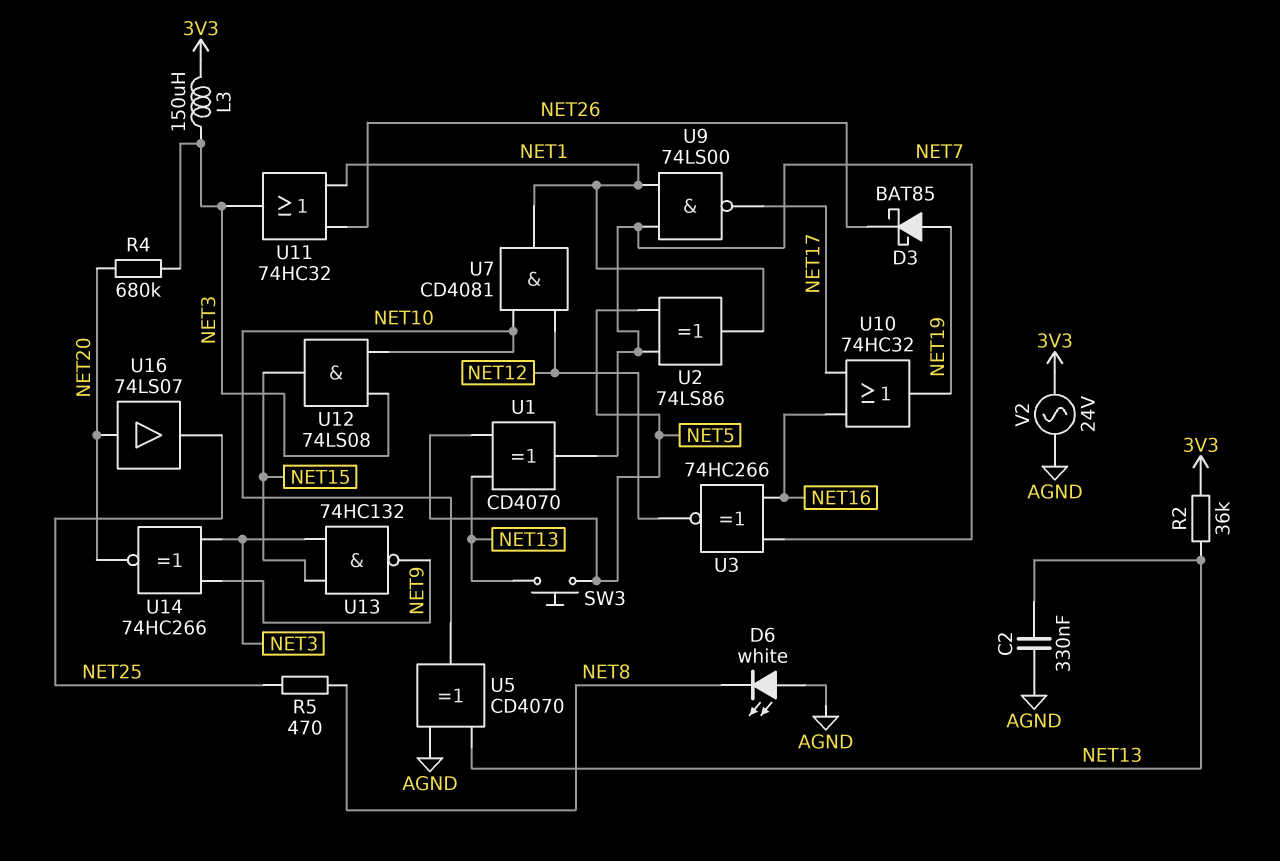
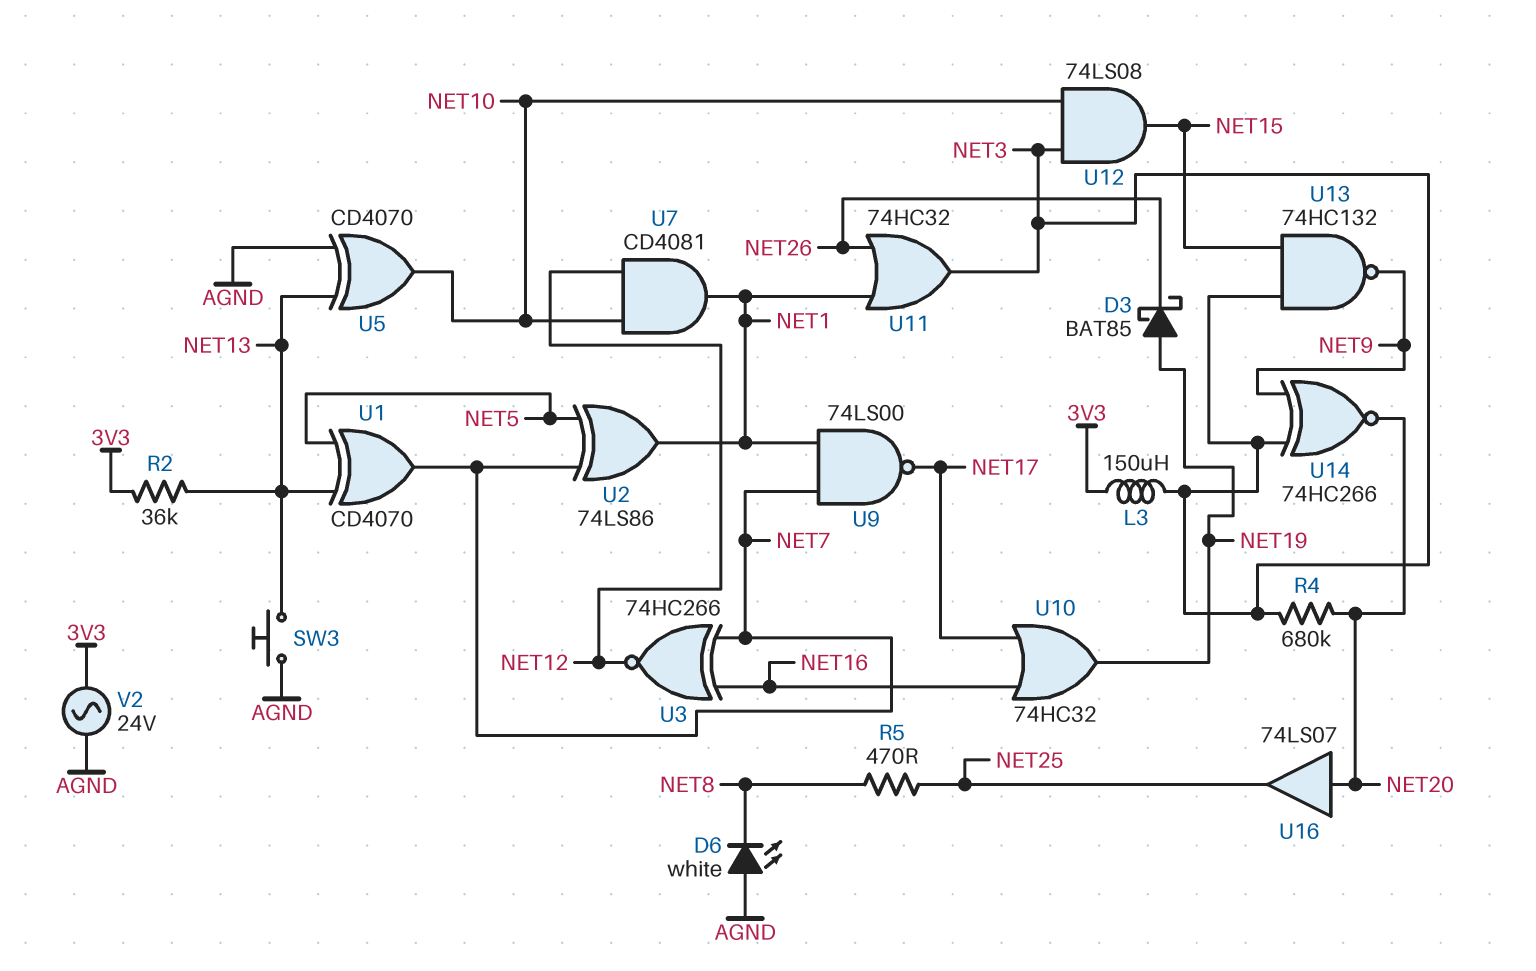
C2: 330nF (AGND, NET13) -> none
SW3: button (NET5, NET13) -> button (AGND, NET13)

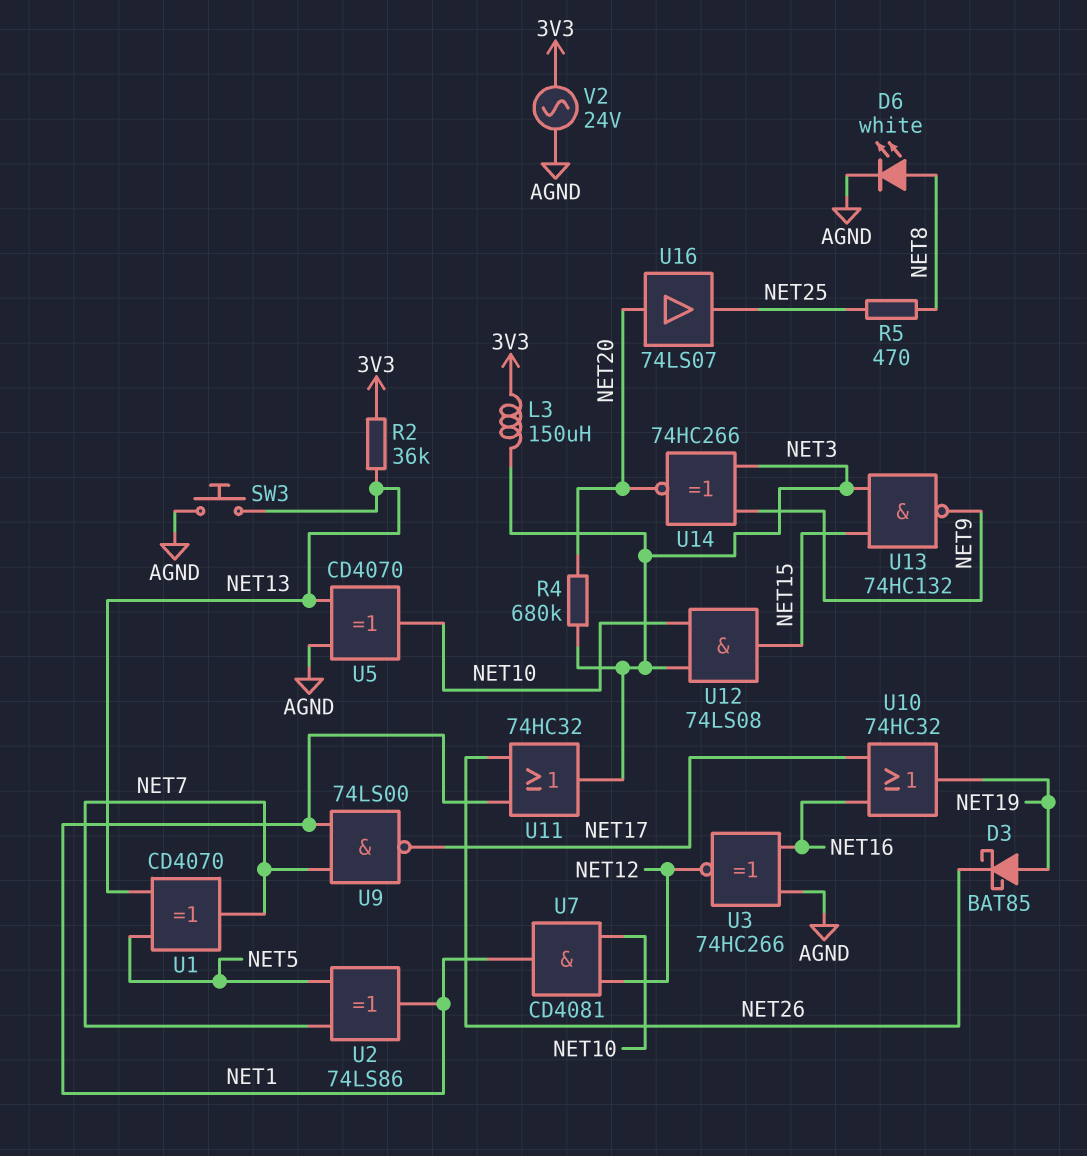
D6: LED white (A AGND, K NET8) -> LED white (A NET8, K AGND)
U3: XNOR 74HC266 (in NET7, in NET16, out NET12) -> XNOR 74HC266 (in AGND, in NET16, out NET12)

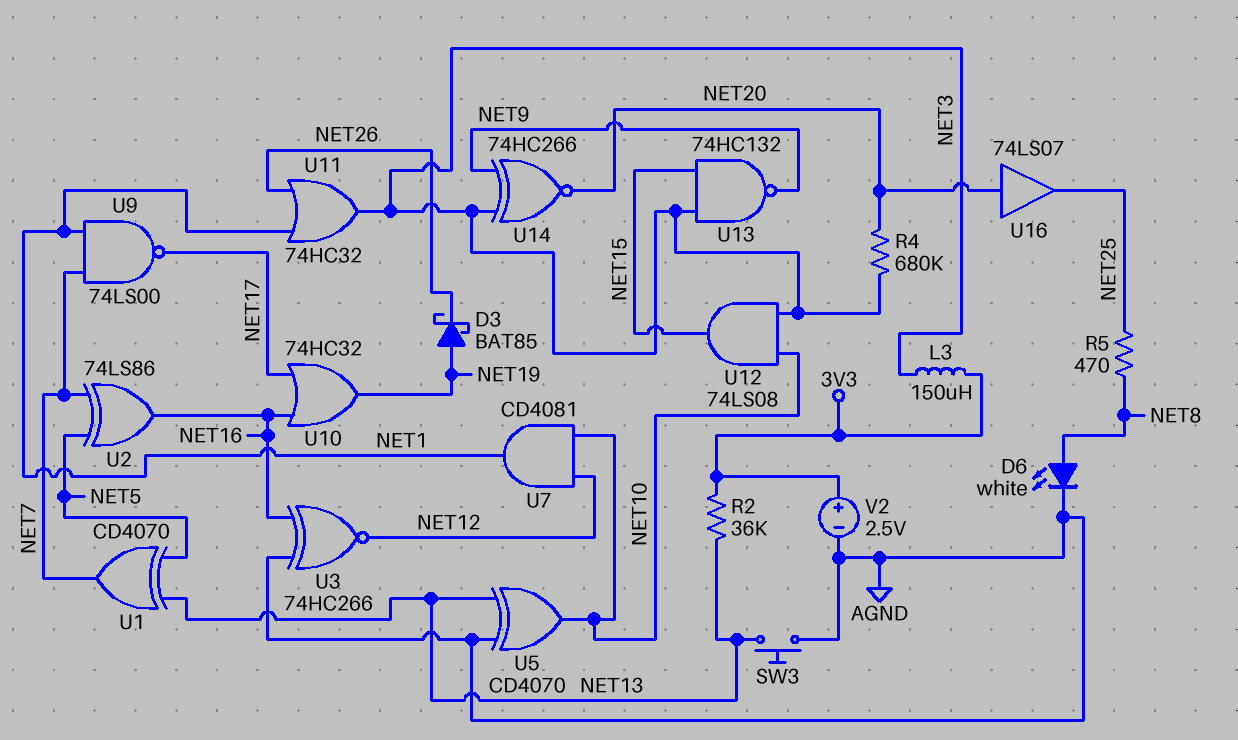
U2: XOR 74LS86 (in NET5, in NET7, out NET1) -> XOR 74LS86 (in NET5, in NET7, out NET16)
V2: AC 24V (3V3, AGND) -> 2.5V (plus 3V3, minus AGND)

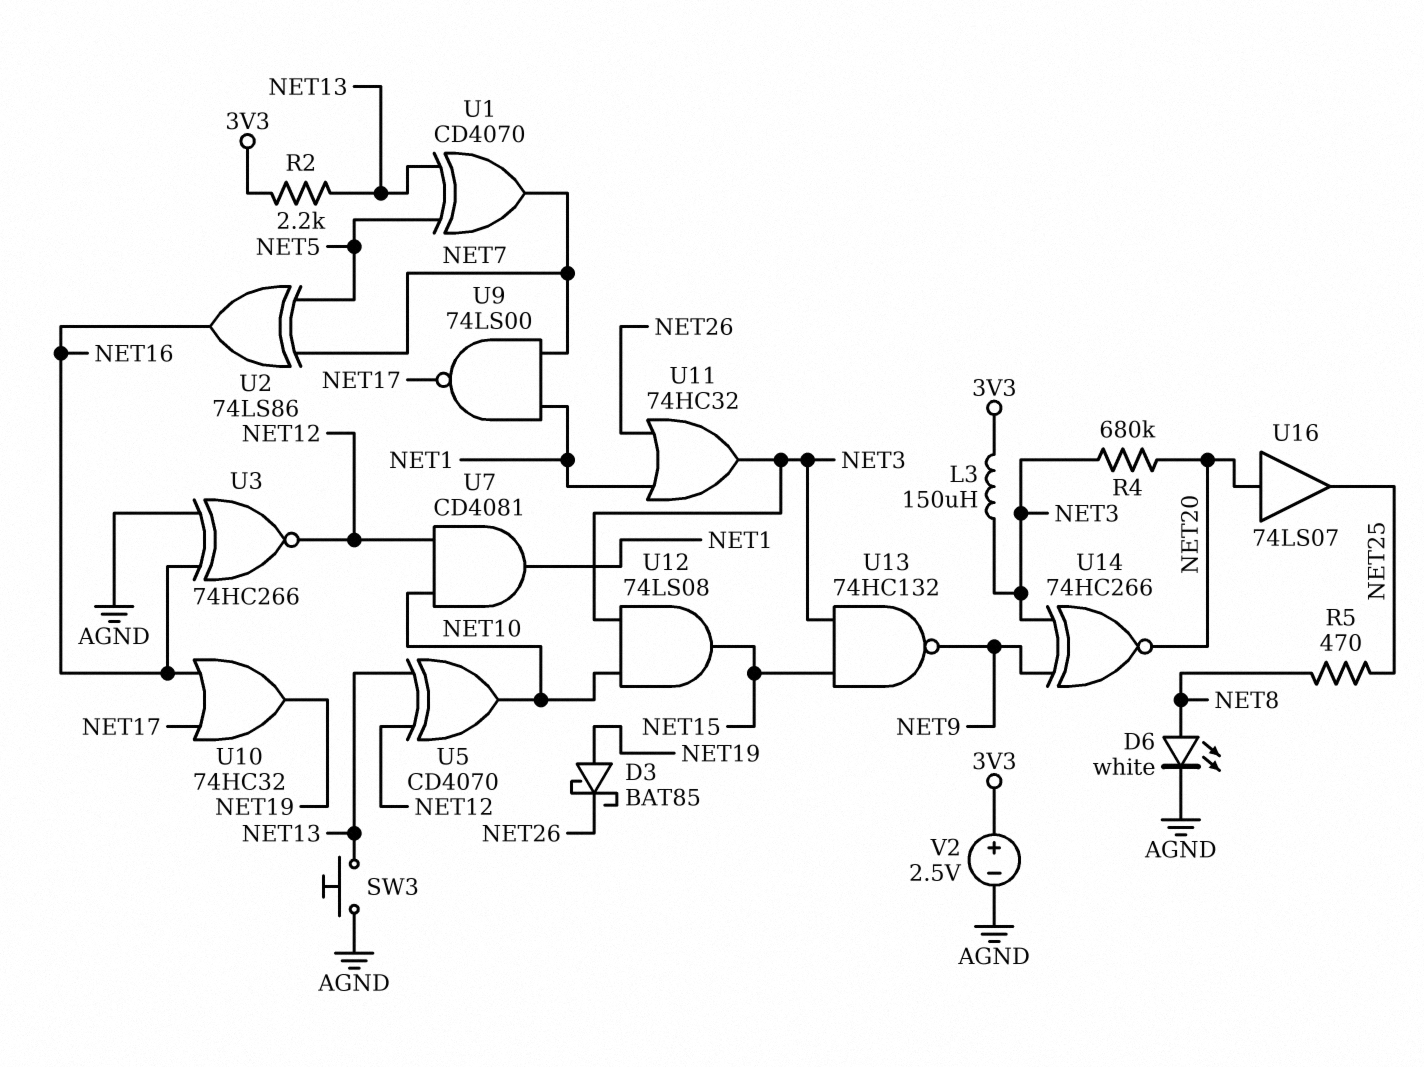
R2: 36k (3V3, NET13) -> 2.2k (3V3, NET13)
U5: XOR CD4070 (in AGND, in NET13, out NET10) -> XOR CD4070 (in NET12, in NET13, out NET10)

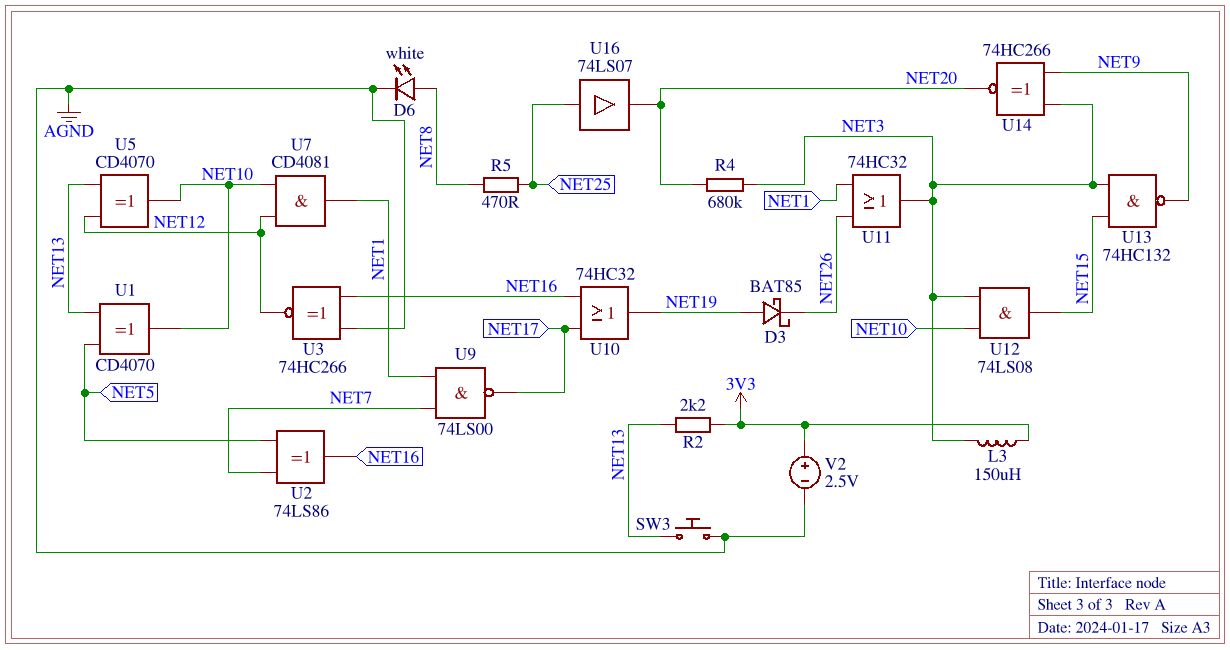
U1: XOR CD4070 (in NET5, in NET13, out NET7) -> XOR CD4070 (in NET5, in NET13, out NET10)
U16: buffer 74LS07 (in NET20, out NET25) -> buffer 74LS07 (in NET25, out NET20)

